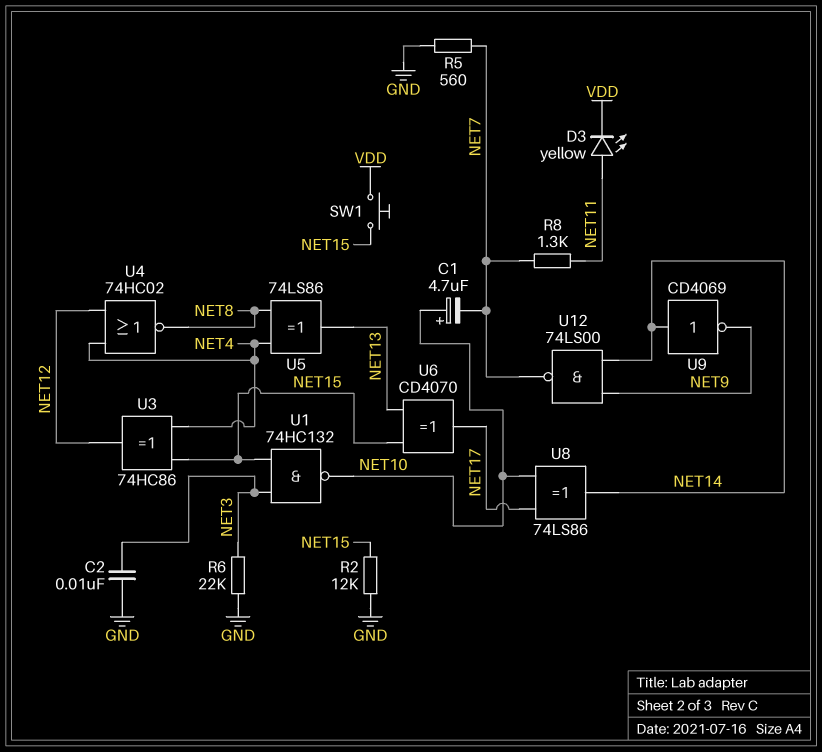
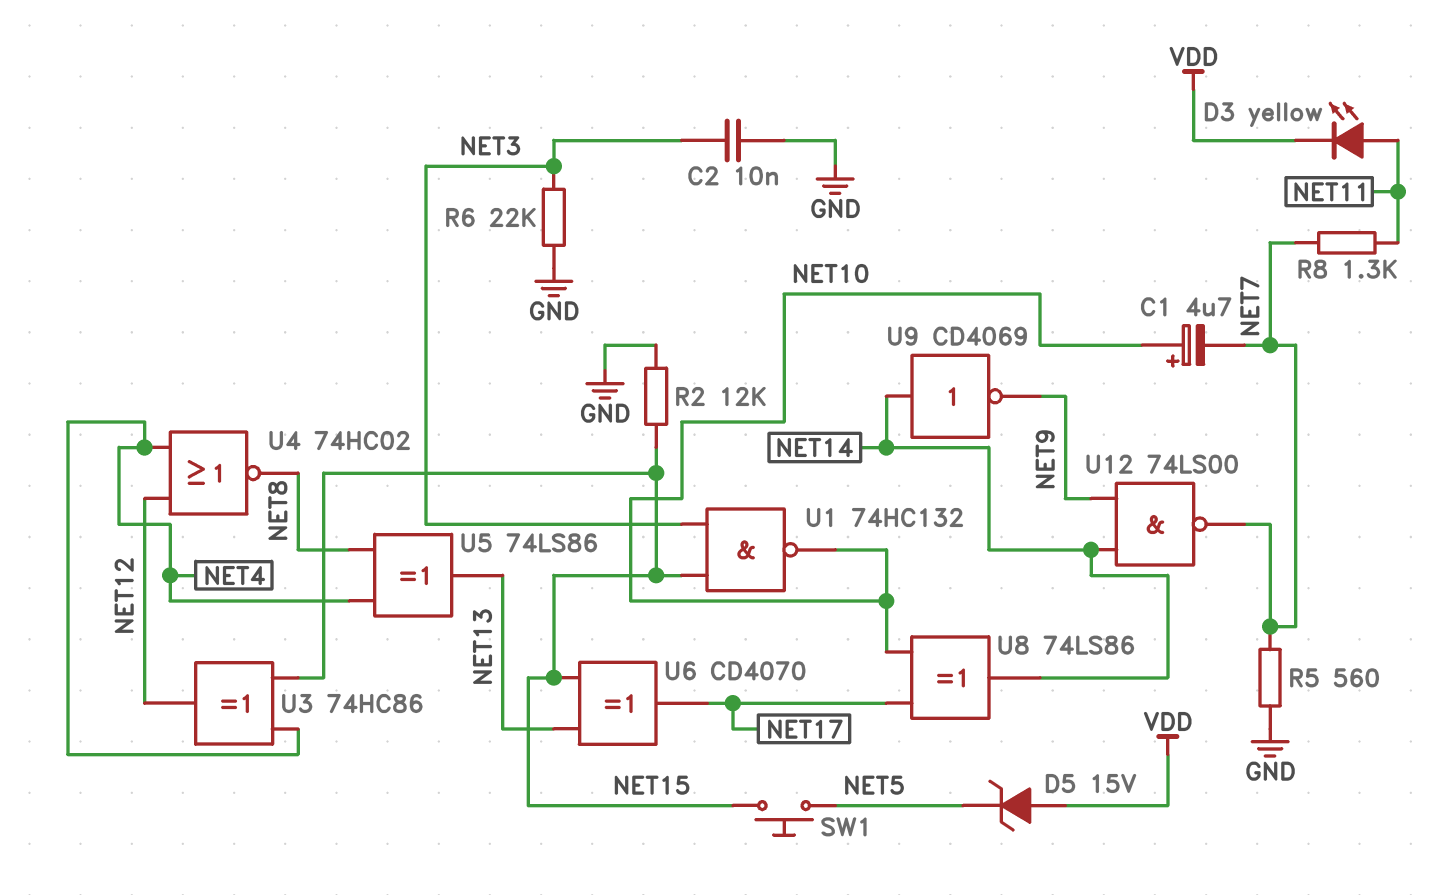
D5: none -> zener 15V (A VDD, K NET5)
SW1: button (NET15, VDD) -> button (NET5, NET15)

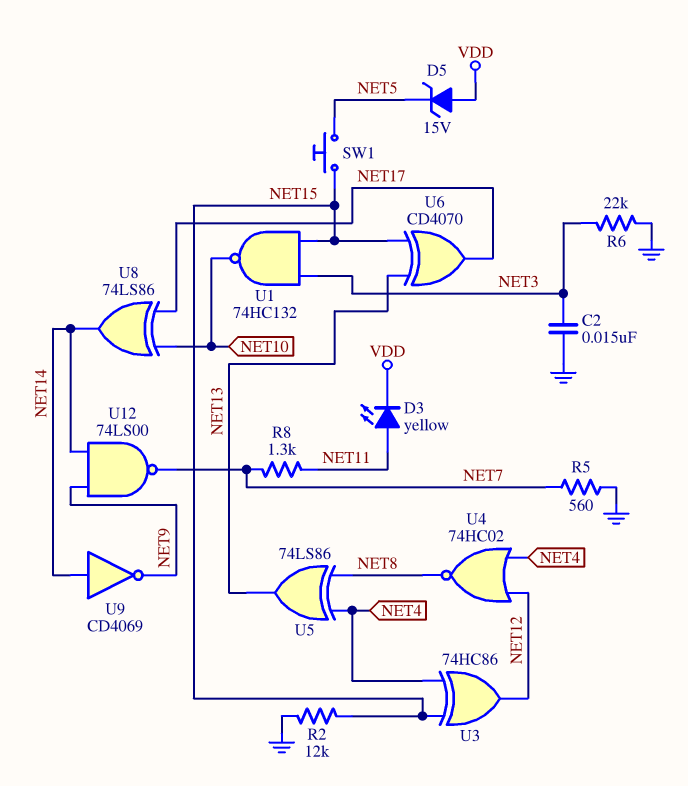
C1: 4.7uF (plus NET10, minus NET7) -> none
C2: 10nF (GND, NET3) -> 15nF (GND, NET3)

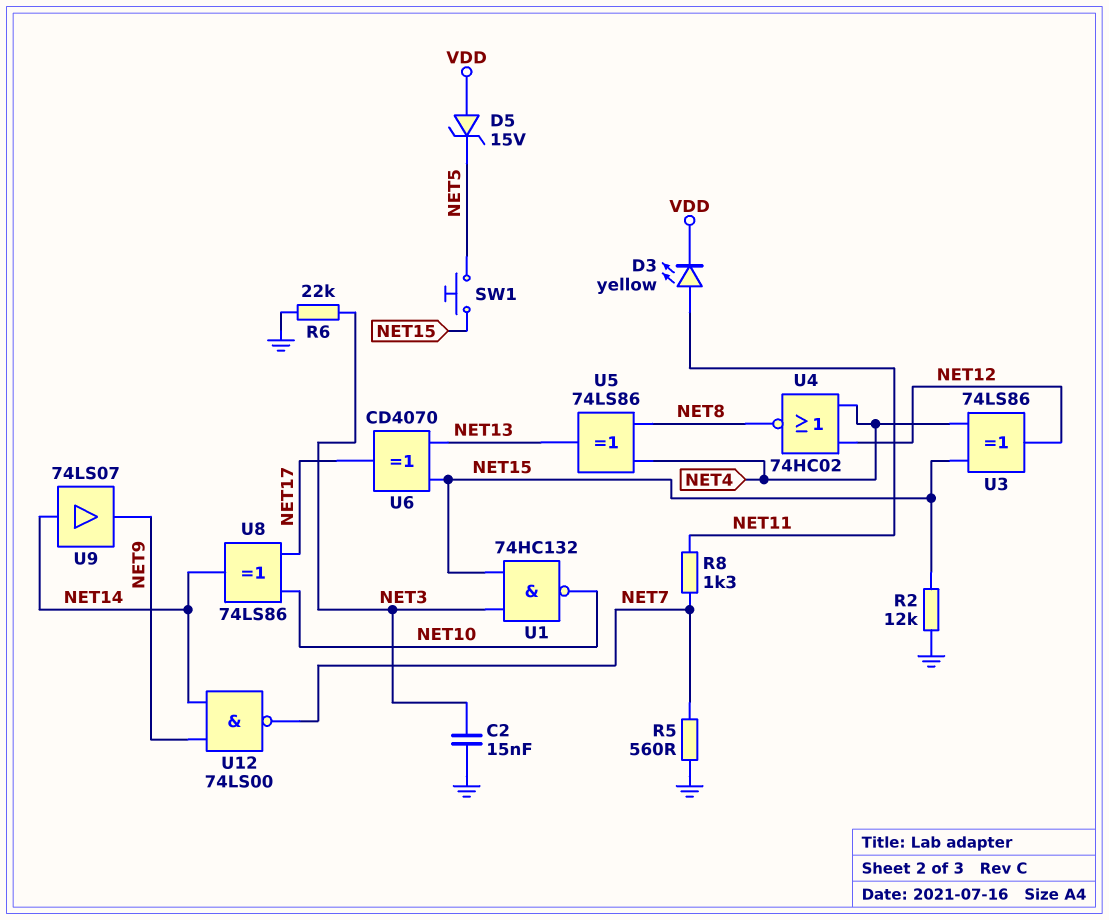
U3: XOR 74HC86 (in NET4, in NET15, out NET12) -> XOR 74LS86 (in NET4, in NET15, out NET12)
U9: NOT CD4069 (in NET14, out NET9) -> buffer 74LS07 (in NET14, out NET9)

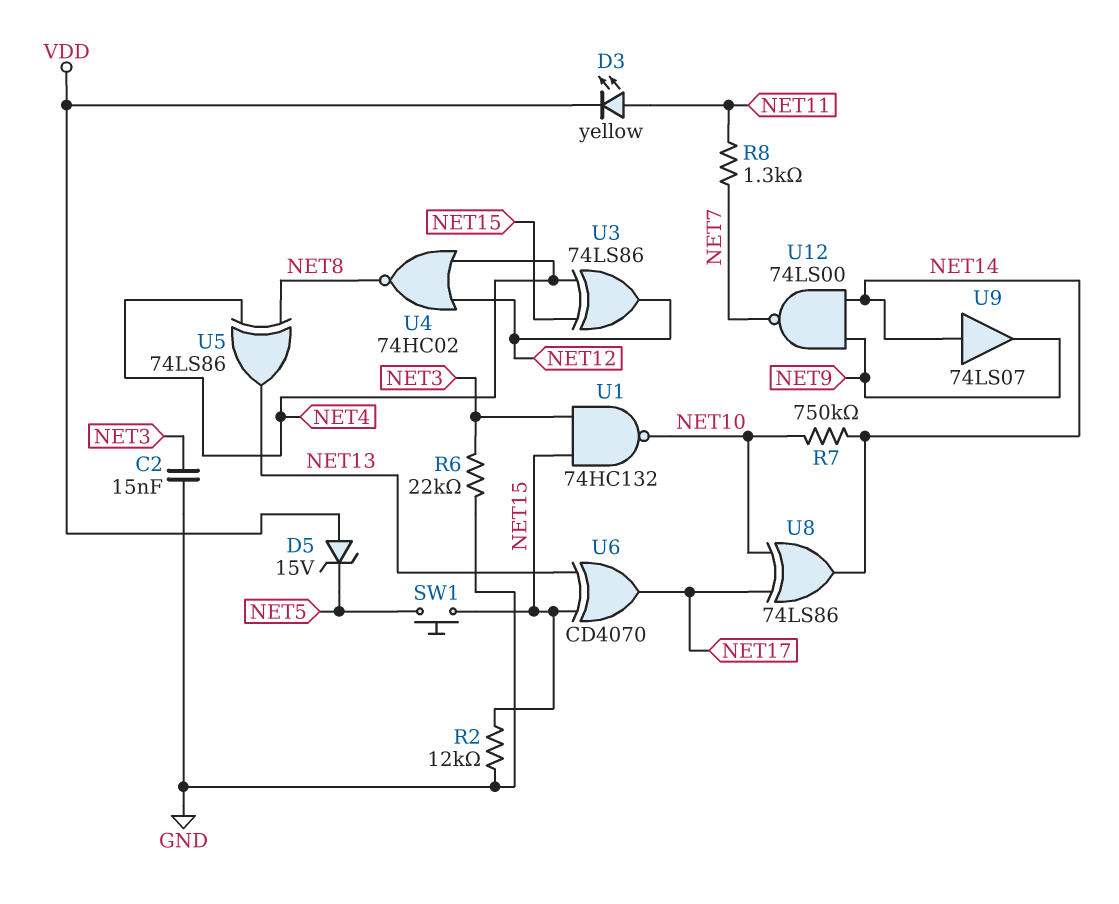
R5: 560 (GND, NET7) -> none
R7: none -> 750k (NET10, NET14)

